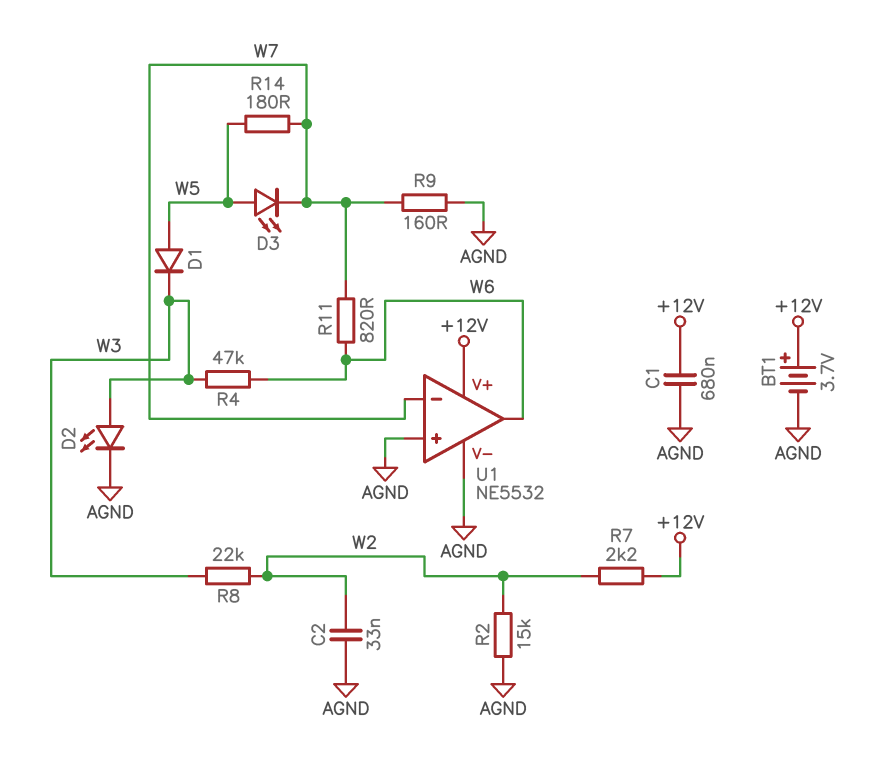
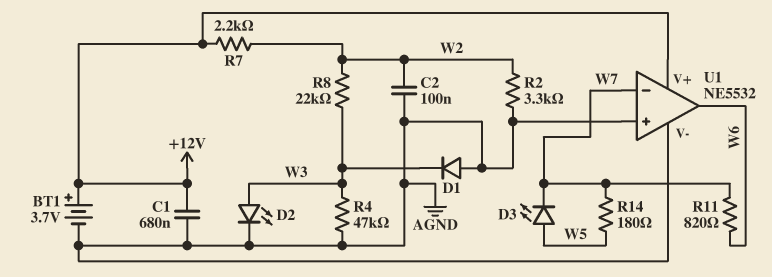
C2: 33nF (AGND, W2) -> 100nF (AGND, W2)
D1: diode (A W5, K W3) -> diode (A AGND, K W3)
R2: 15k (AGND, W2) -> 3.3k (AGND, W2)
R4: 47k (W3, W6) -> 47k (AGND, W3)
R9: 160 (AGND, W7) -> none

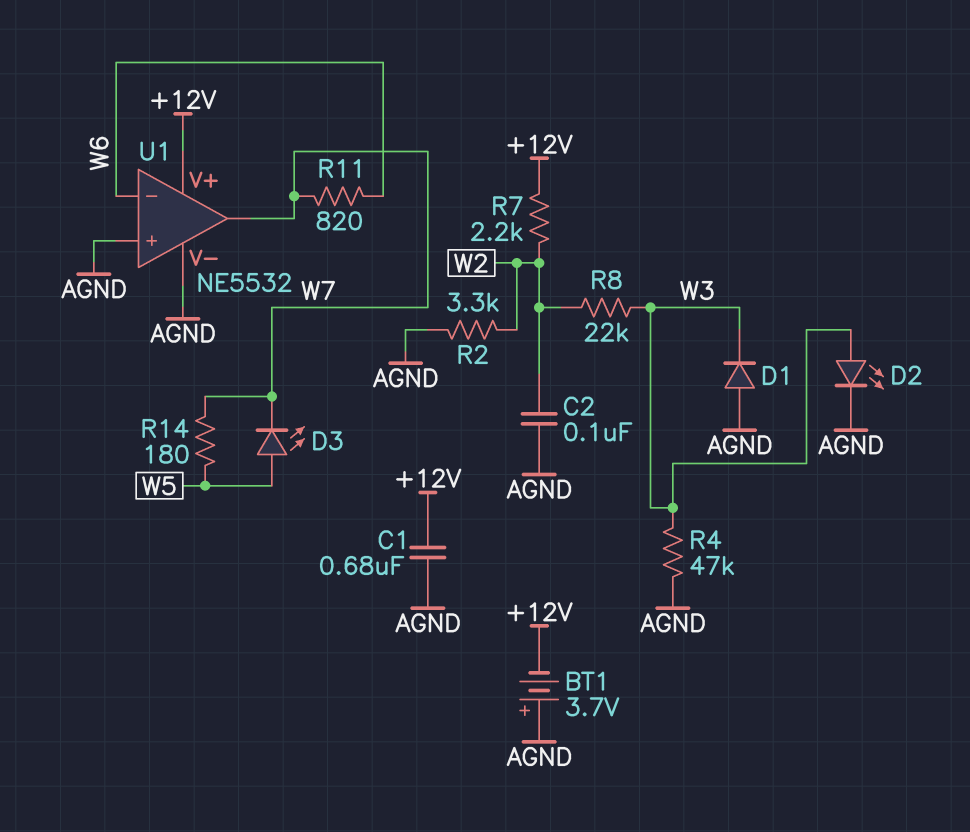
BT1: 3.7V (plus +12V, minus AGND) -> 3.7V (plus AGND, minus +12V)
U1 pin in-: W7 -> W6
U1 pin out: W6 -> W7

